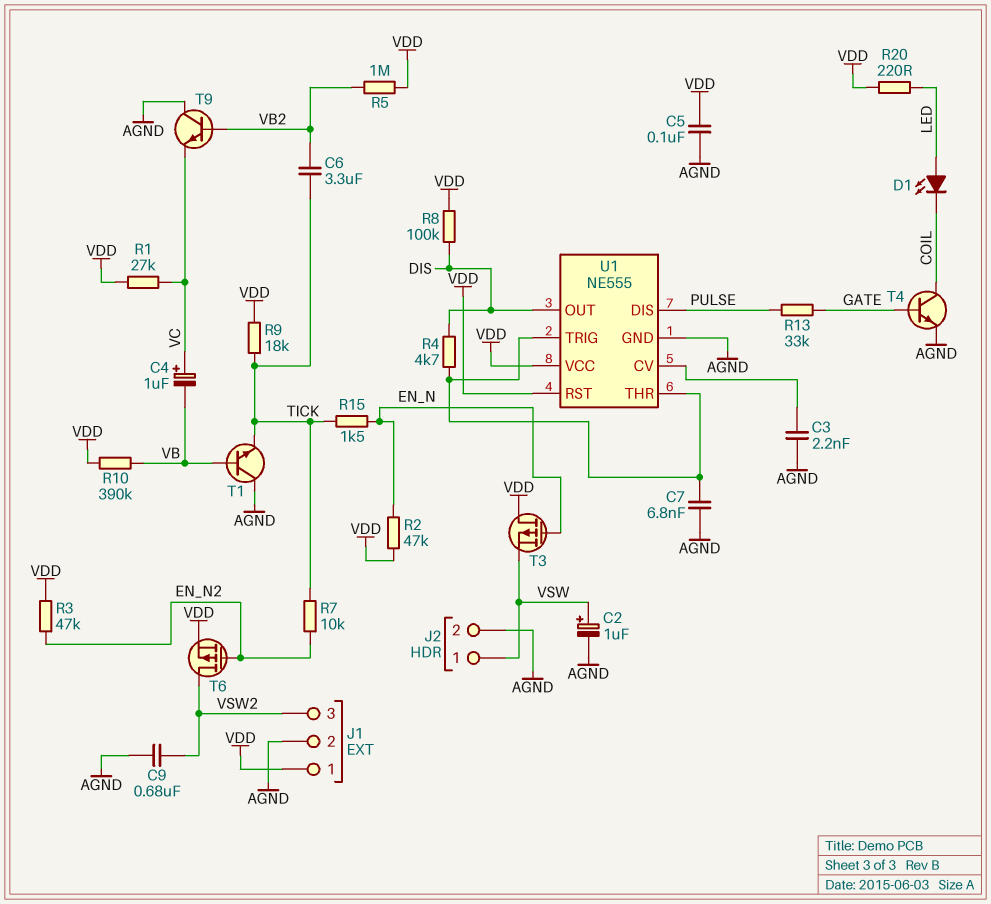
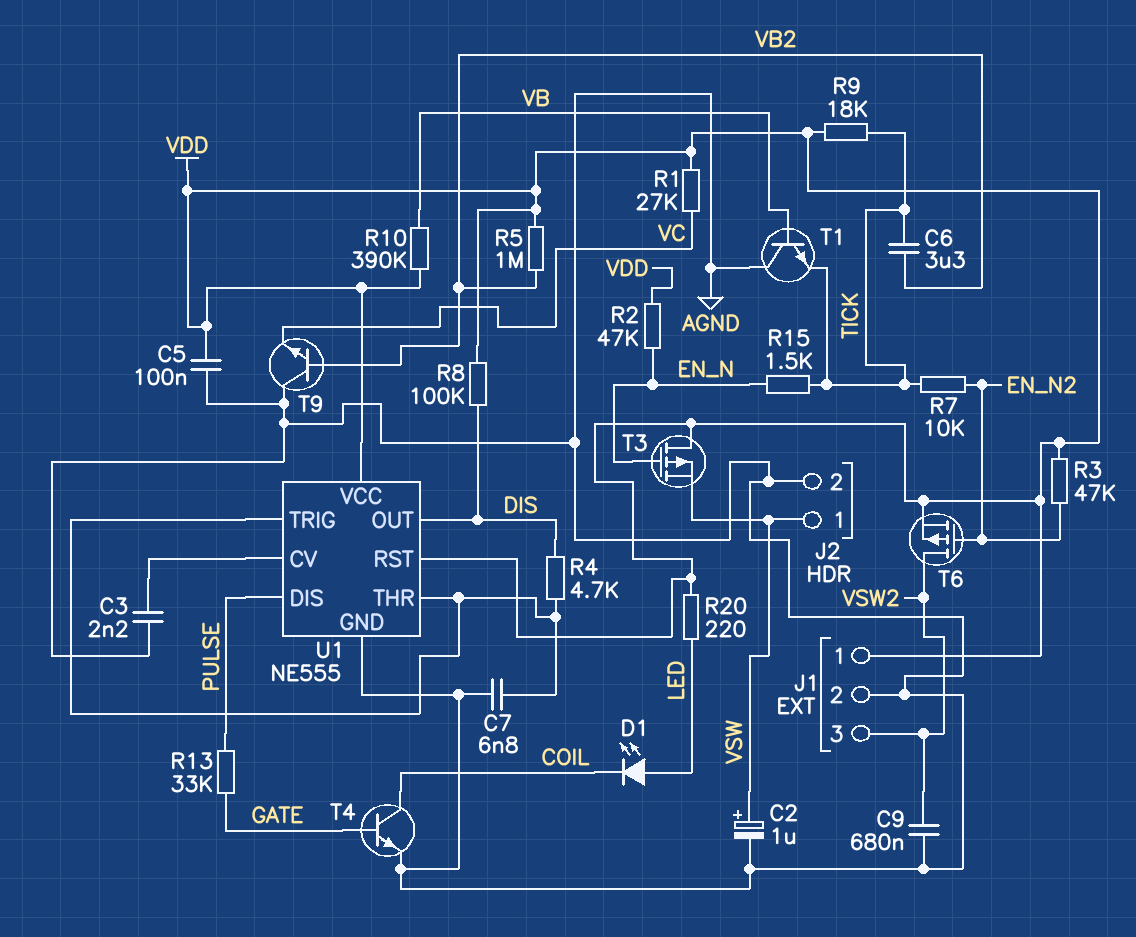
C4: 1uF (plus VC, minus VB) -> none

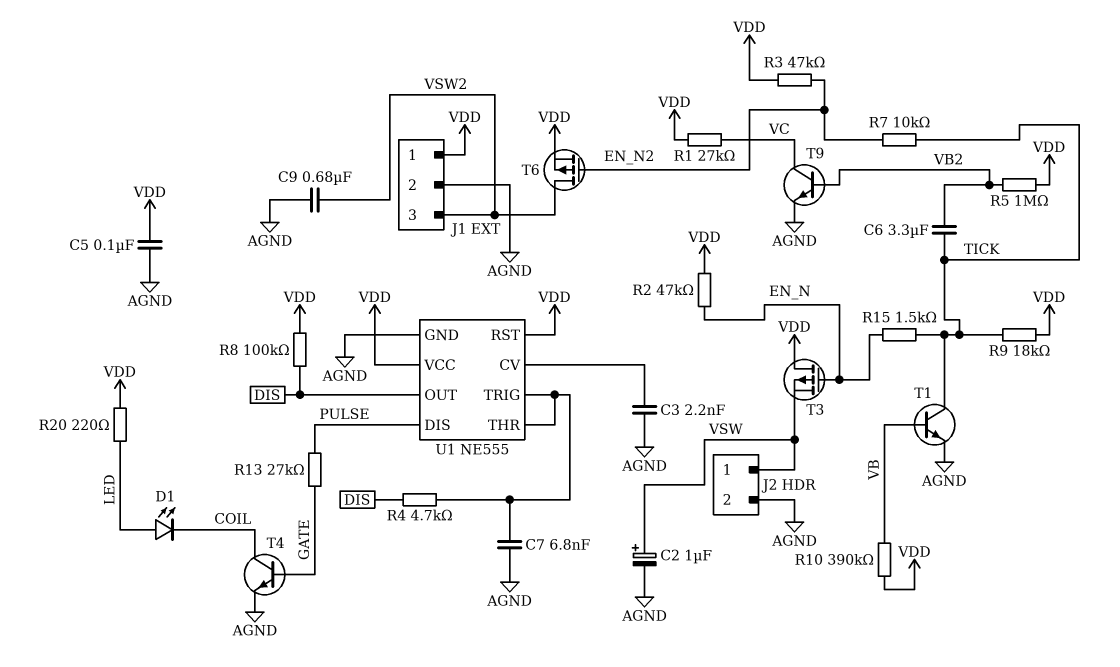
R13: 33k (GATE, PULSE) -> 27k (GATE, PULSE)
T1: NPN (B VB, C AGND, E TICK) -> NPN (B VB, C TICK, E AGND)
T9: NPN (B VB2, C AGND, E VC) -> NPN (B VB2, C VC, E AGND)

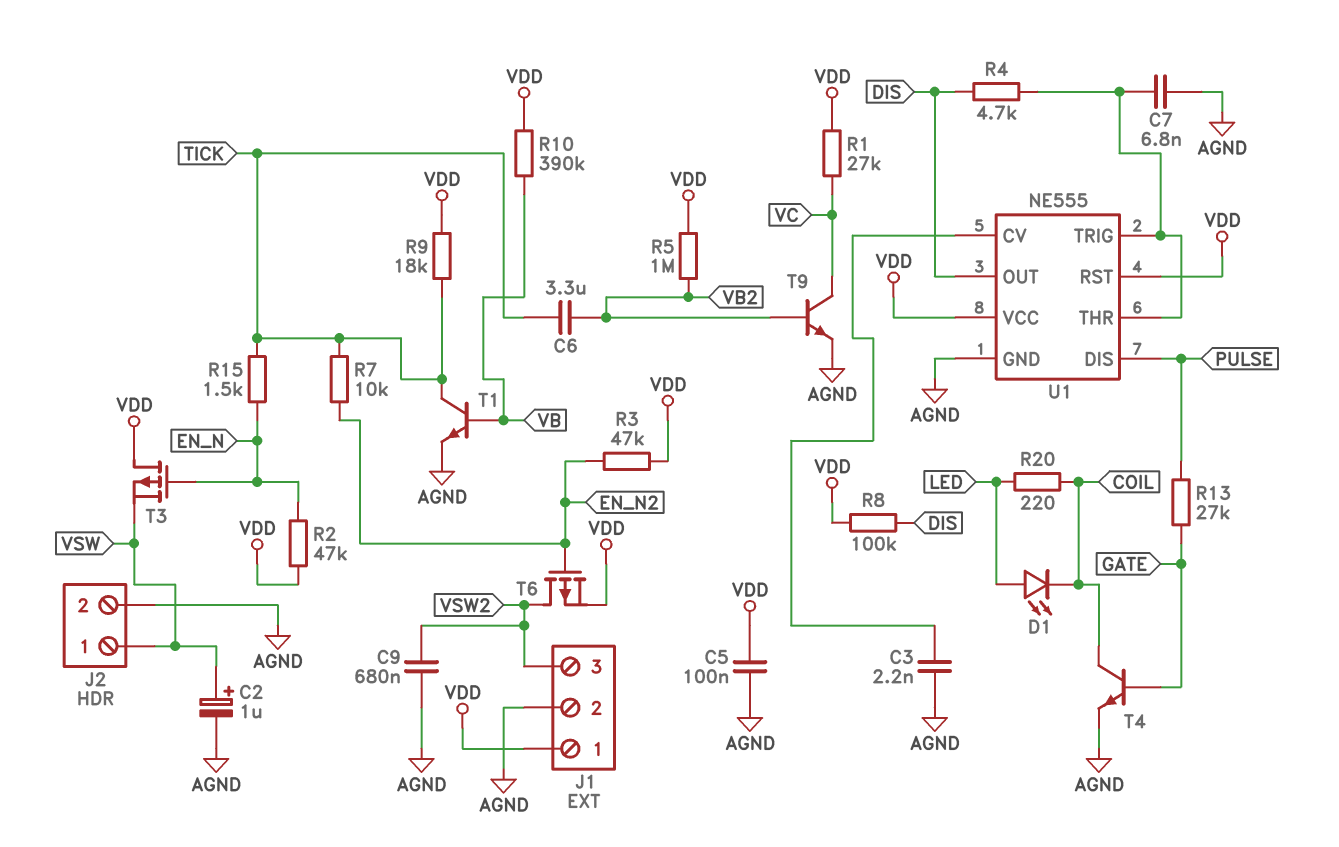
R20: 220 (LED, VDD) -> 220 (COIL, LED)

